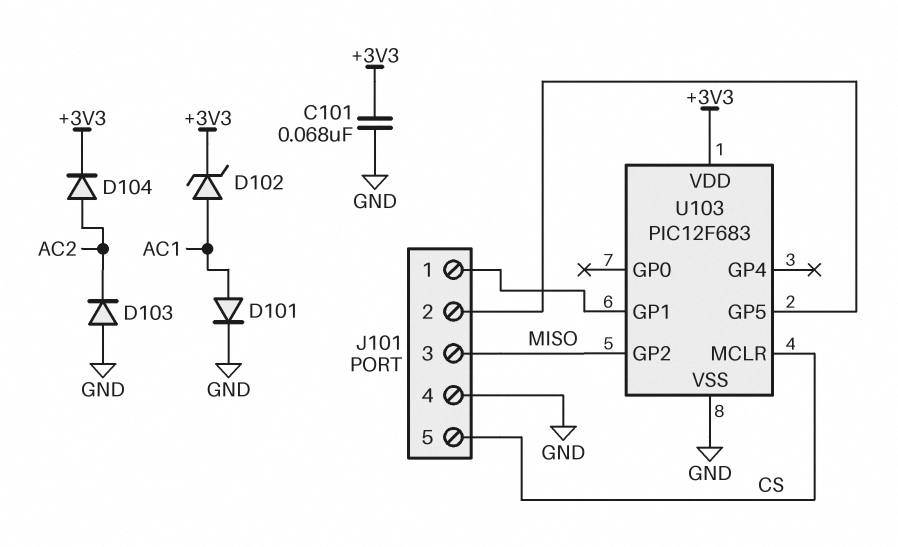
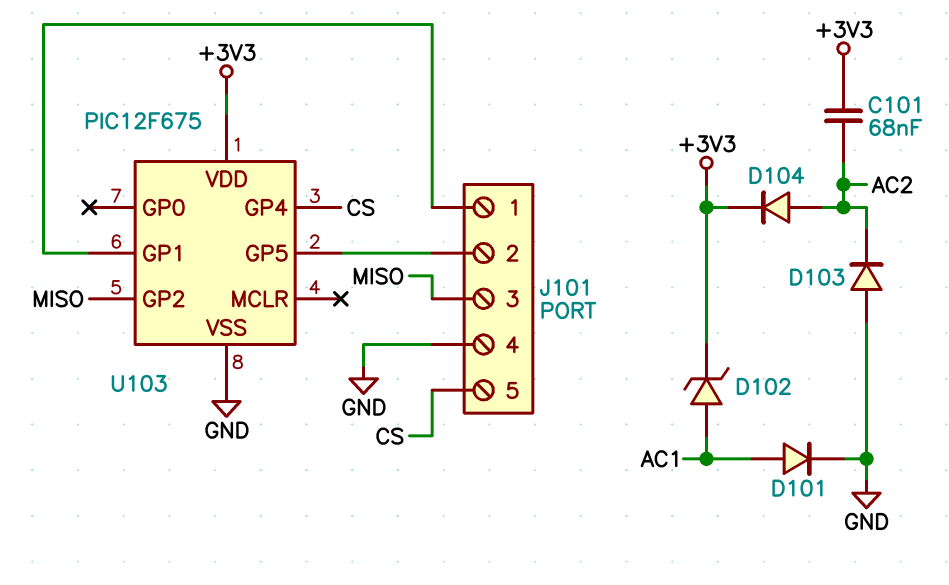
C101: 68nF (+3V3, GND) -> 68nF (+3V3, AC2)
U103: PIC12F683 -> PIC12F675
U103 pin GP4: none -> CS
U103 pin MCLR: CS -> none

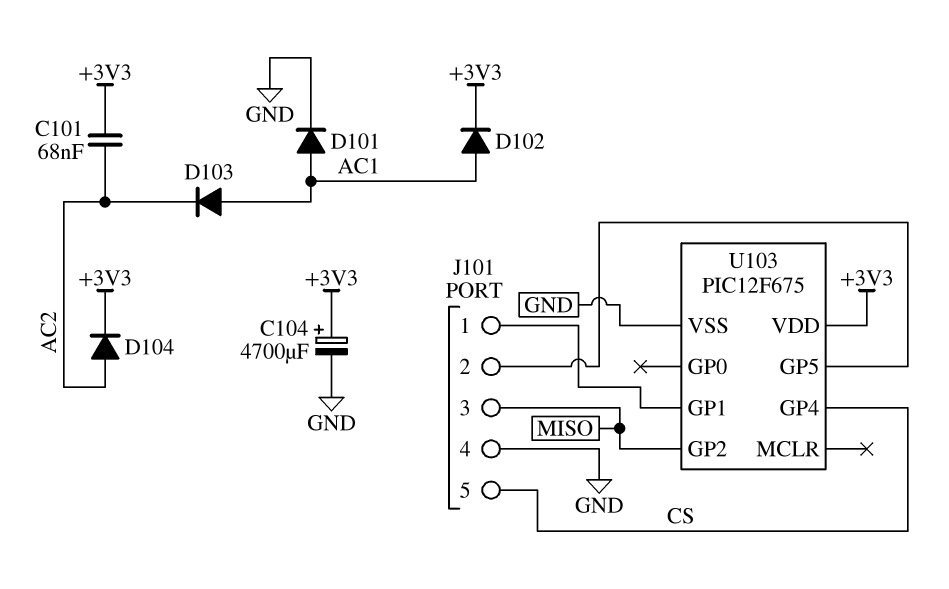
C104: none -> 4700uF (plus +3V3, minus GND)
D102: zener (A AC1, K +3V3) -> diode (A AC1, K +3V3)
D103: diode (A GND, K AC2) -> diode (A AC1, K AC2)

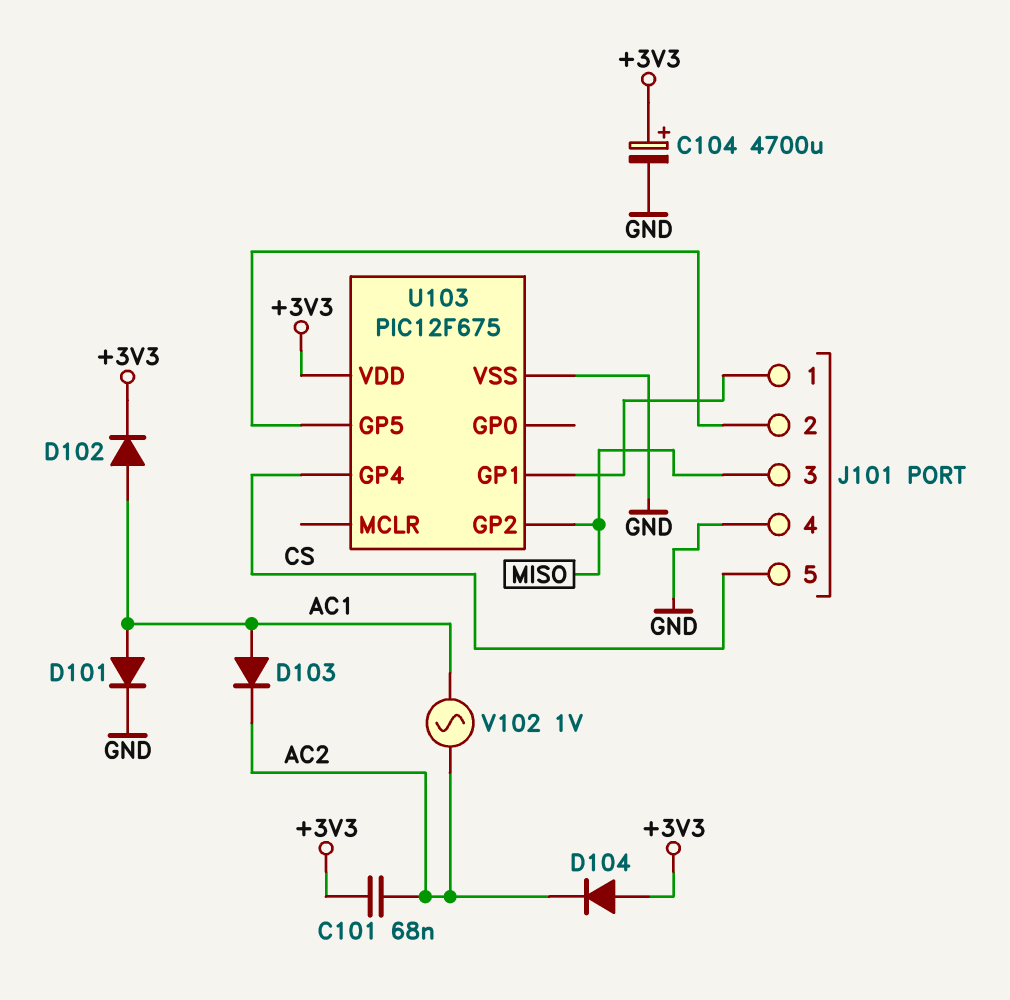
D104: diode (A AC2, K +3V3) -> diode (A +3V3, K AC2)
V102: none -> AC 1V (AC1, AC2)

